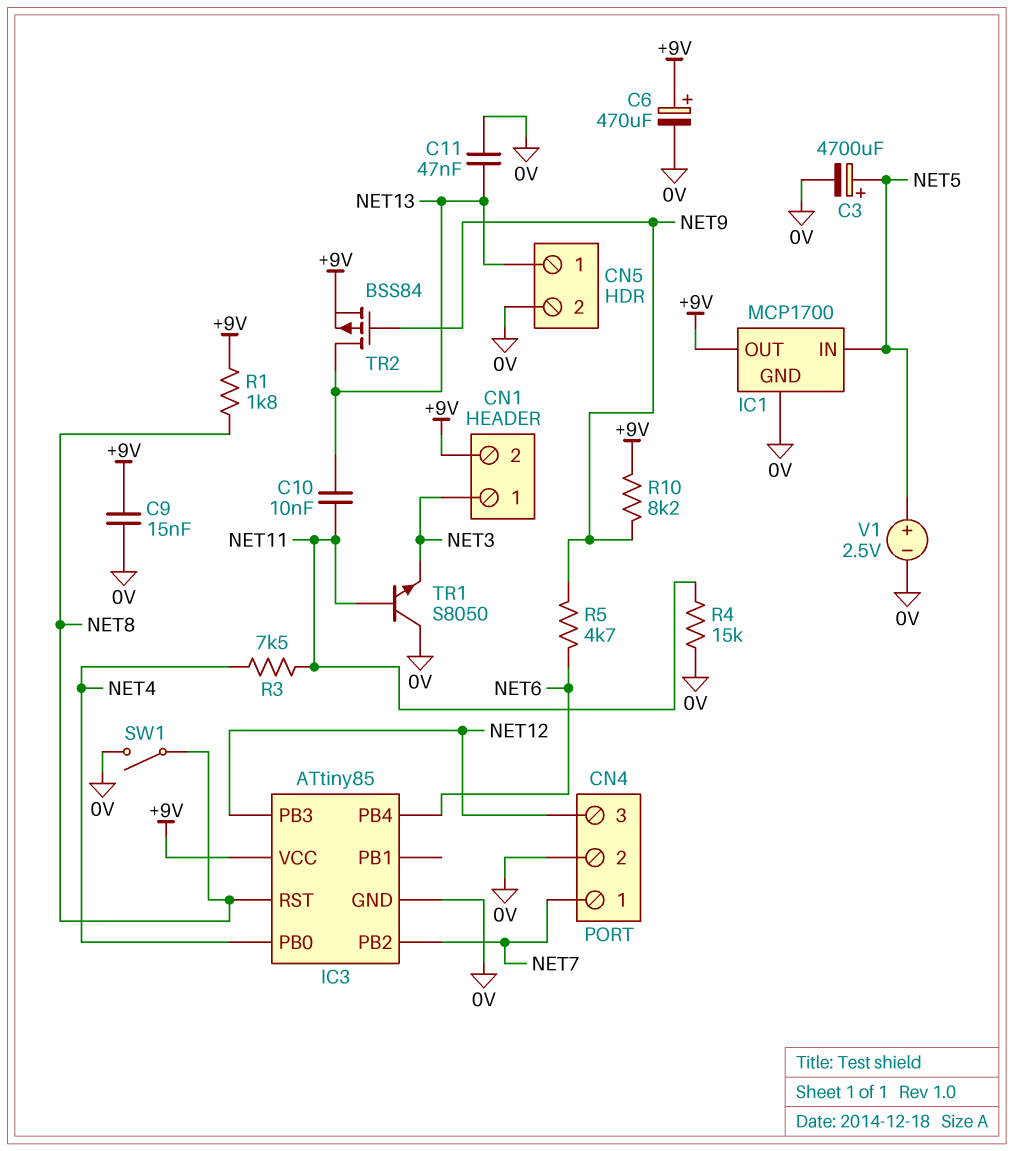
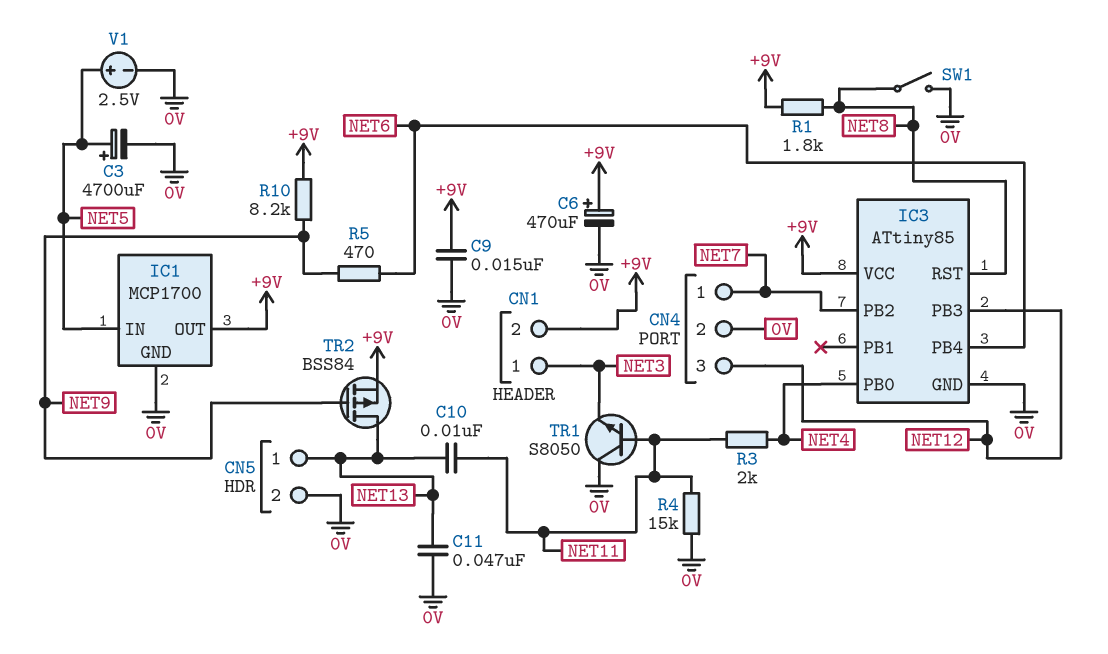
R3: 7.5k (NET4, NET11) -> 2k (NET4, NET11)
R5: 4.7k (NET6, NET9) -> 470 (NET6, NET9)

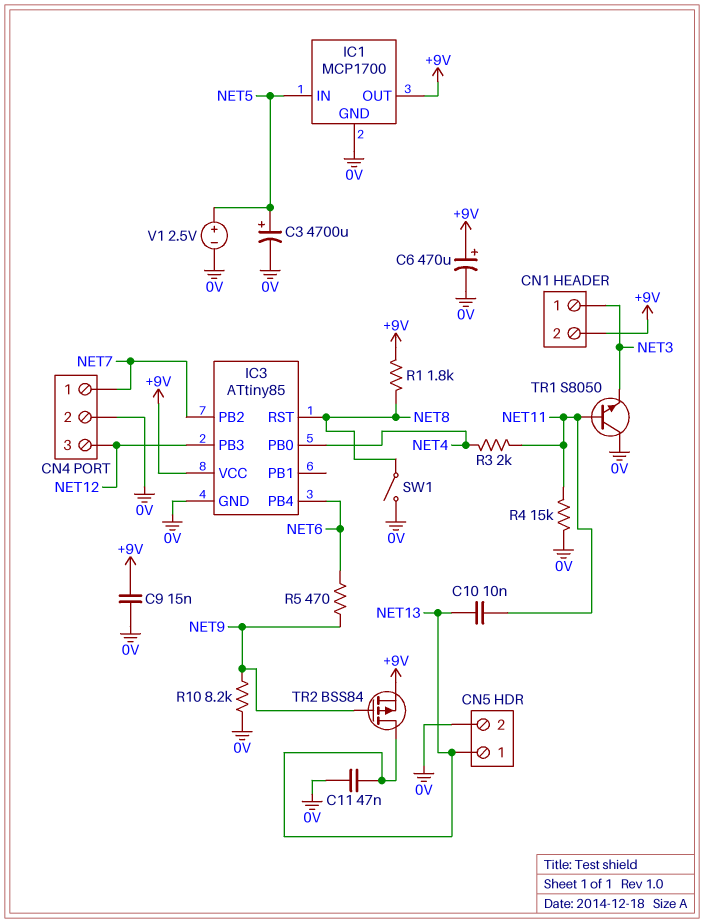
R10: 8.2k (+9V, NET9) -> 8.2k (0V, NET9)

